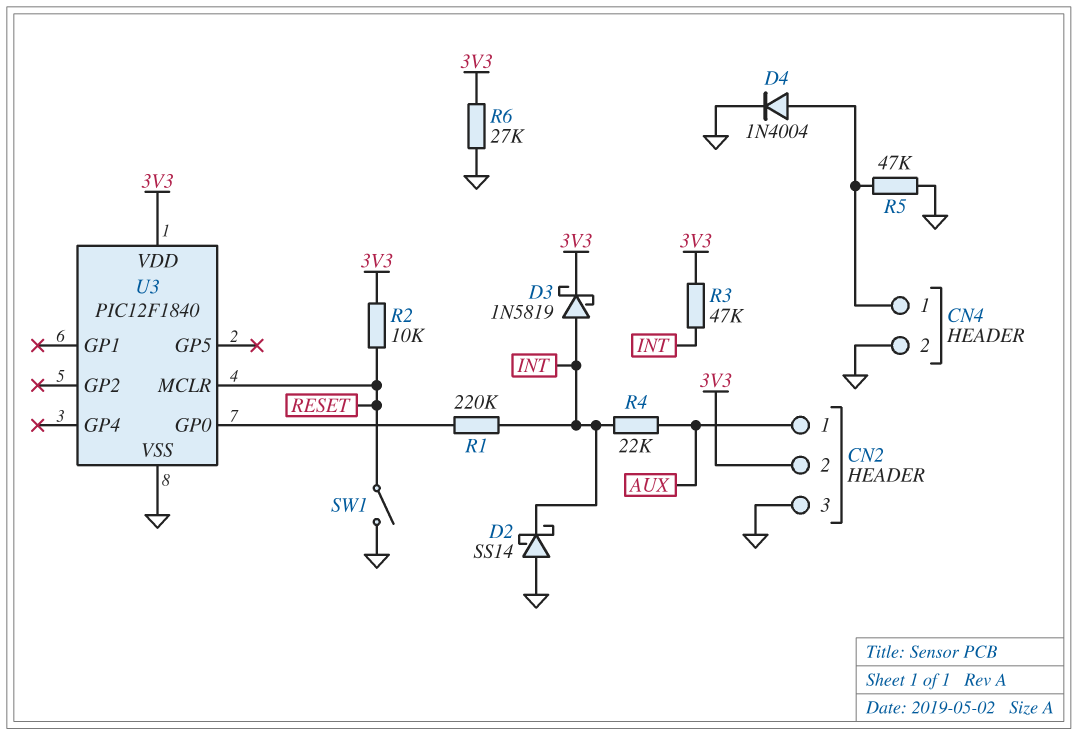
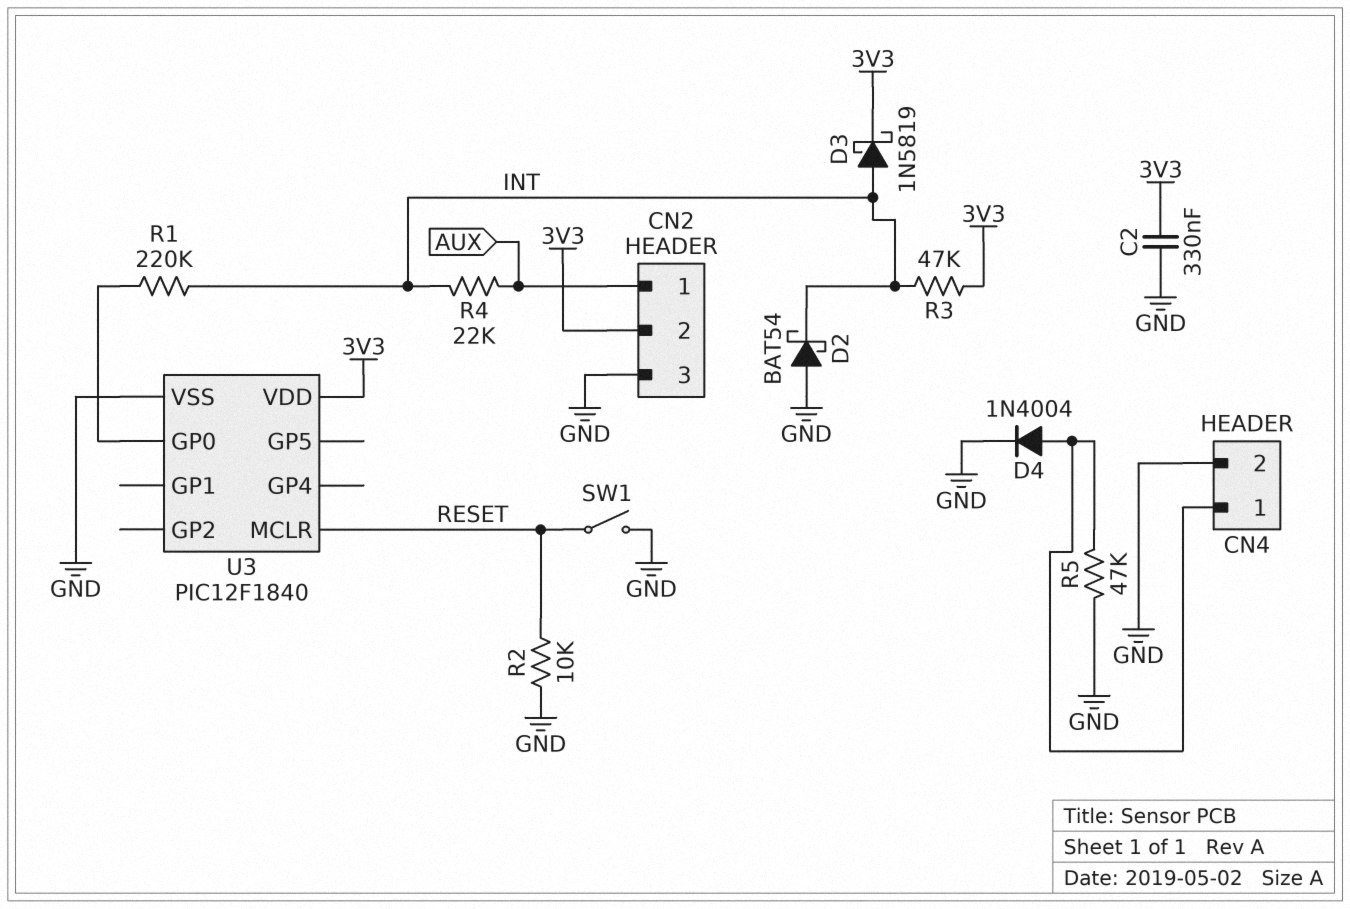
C2: none -> 330nF (3V3, GND)
D2: schottky SS14 (A GND, K INT) -> schottky BAT54 (A GND, K INT)
R2: 10k (3V3, RESET) -> 10k (GND, RESET)
R6: 27k (3V3, GND) -> none

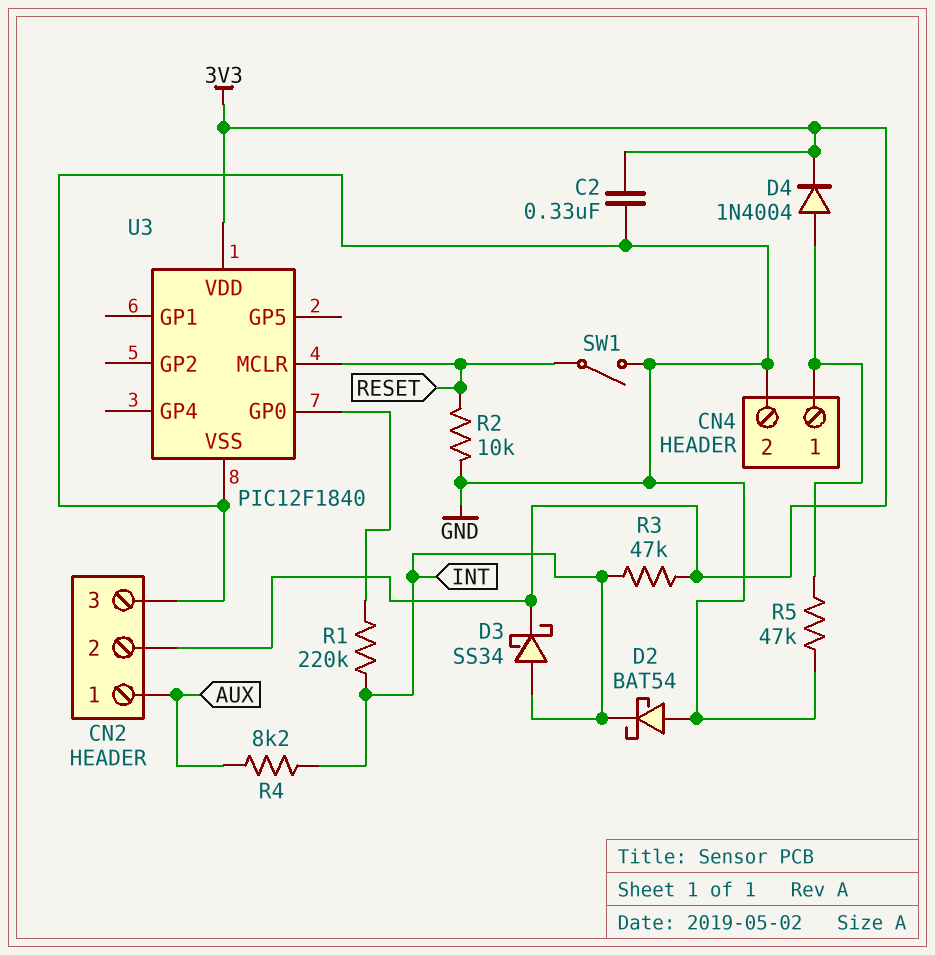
D3: schottky 1N5819 (A INT, K 3V3) -> schottky SS34 (A INT, K 3V3)
D4: diode 1N4004 (A CN4/1, K GND) -> diode 1N4004 (A CN4/1, K 3V3)
R4: 22k (AUX, INT) -> 8.2k (AUX, INT)

